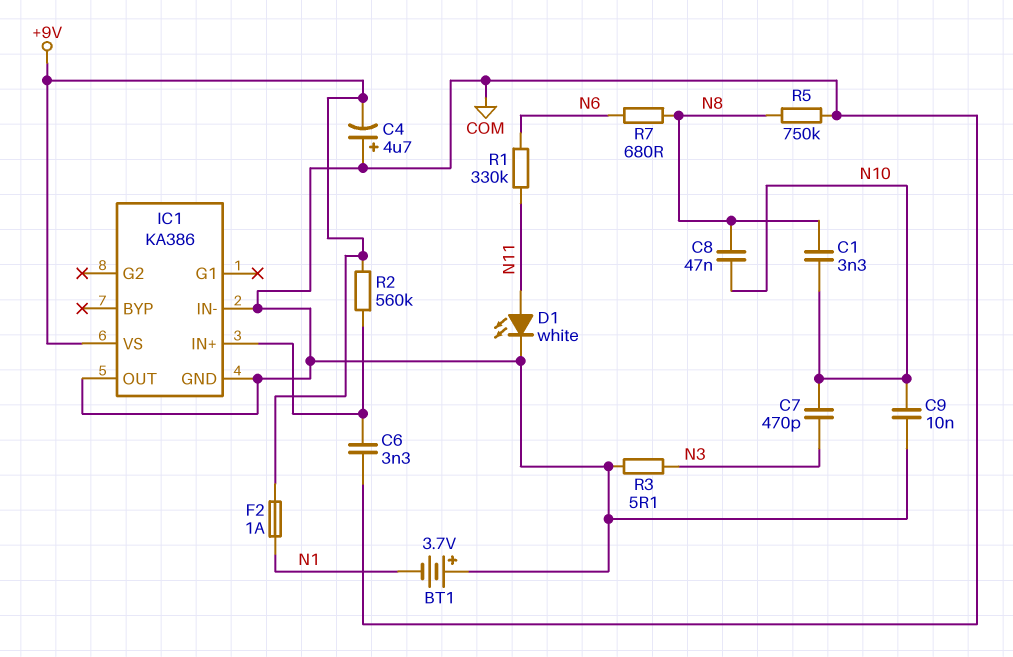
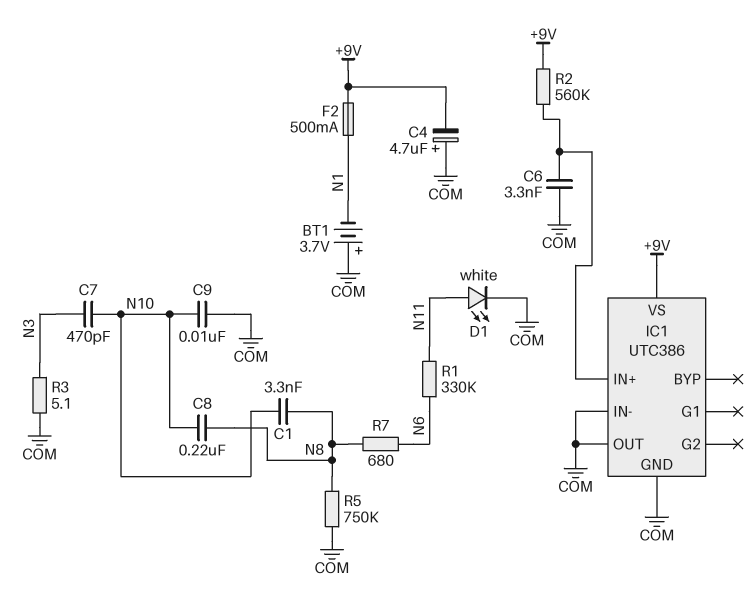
C8: 47nF (N8, N10) -> 220nF (N8, N10)
F2: 1A (+9V, N1) -> 500mA (+9V, N1)
IC1: KA386 -> UTC386

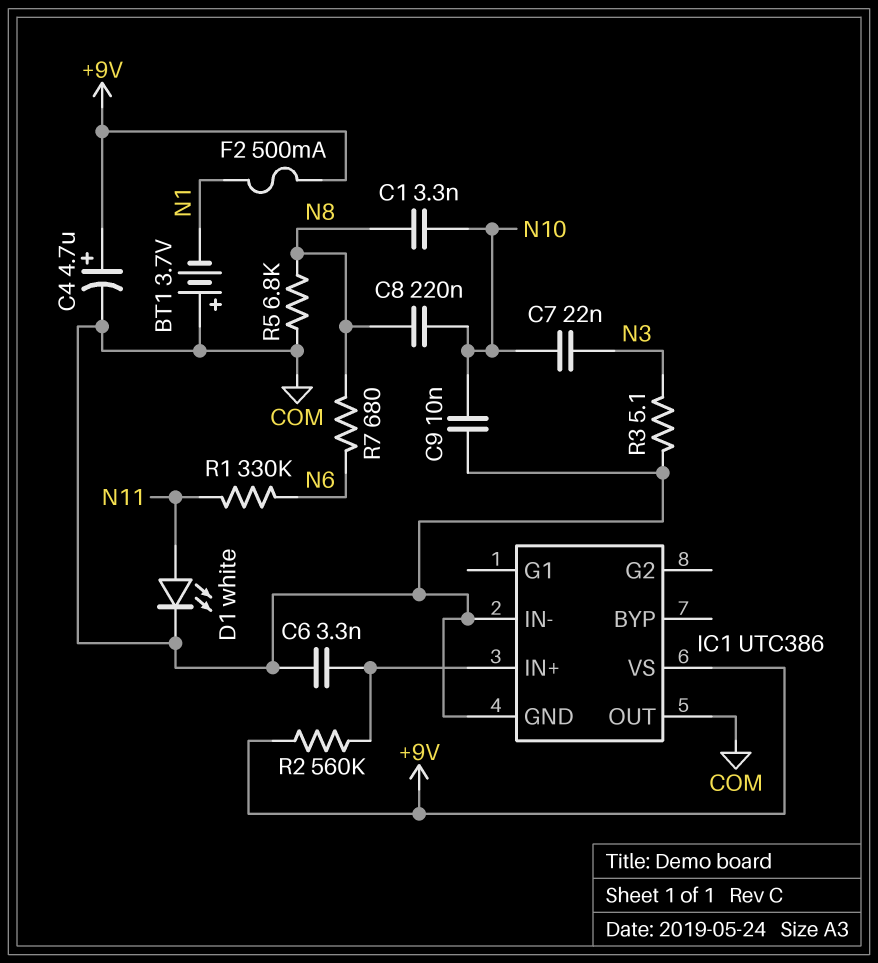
C4: 4.7uF (plus COM, minus +9V) -> 4.7uF (plus +9V, minus COM)
C7: 470pF (N3, N10) -> 22nF (N3, N10)
R5: 750k (COM, N8) -> 6.8k (COM, N8)

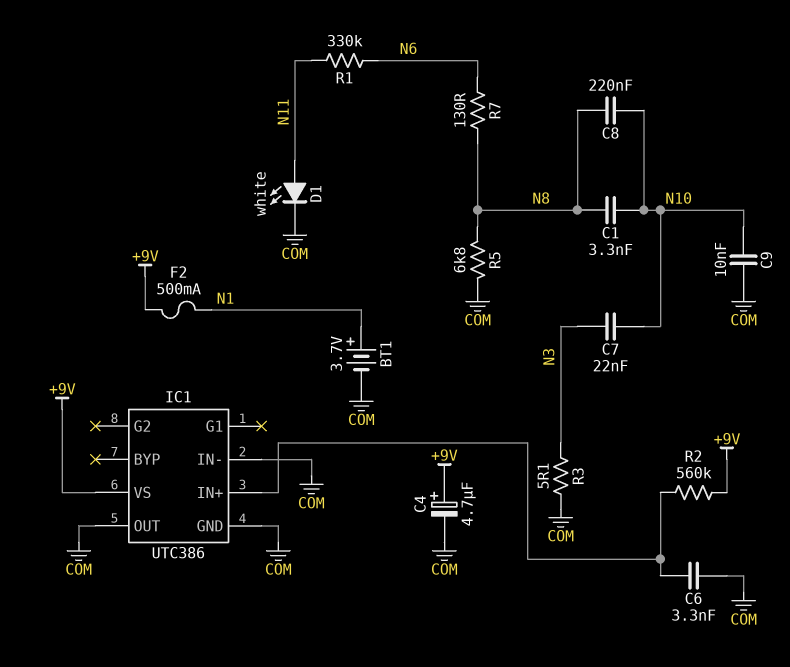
BT1: 3.7V (plus COM, minus N1) -> 3.7V (plus N1, minus COM)
R7: 680 (N6, N8) -> 130 (N6, N8)

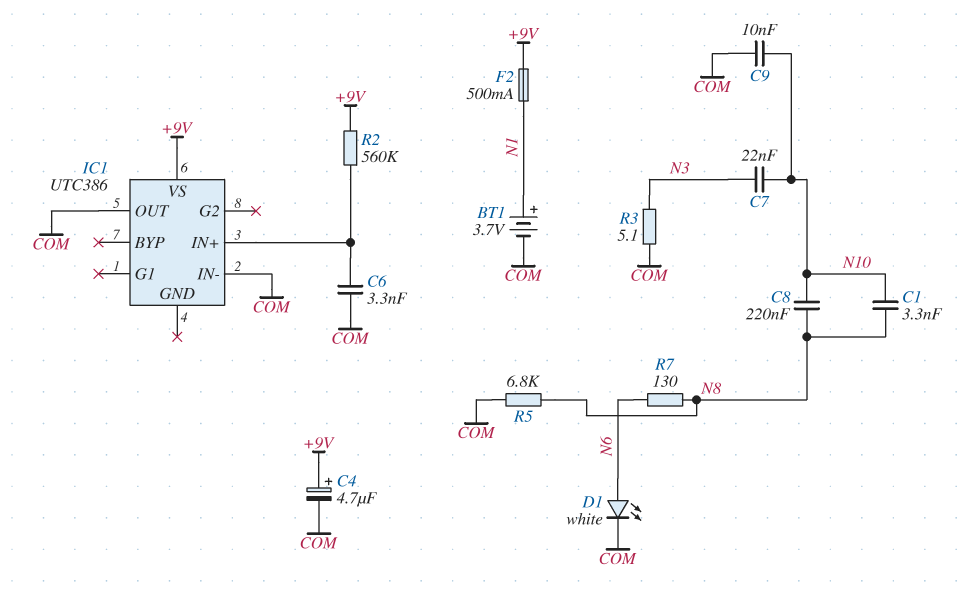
D1: LED white (A N11, K COM) -> LED white (A N6, K COM)
IC1 pin GND: COM -> none
R1: 330k (N6, N11) -> none

